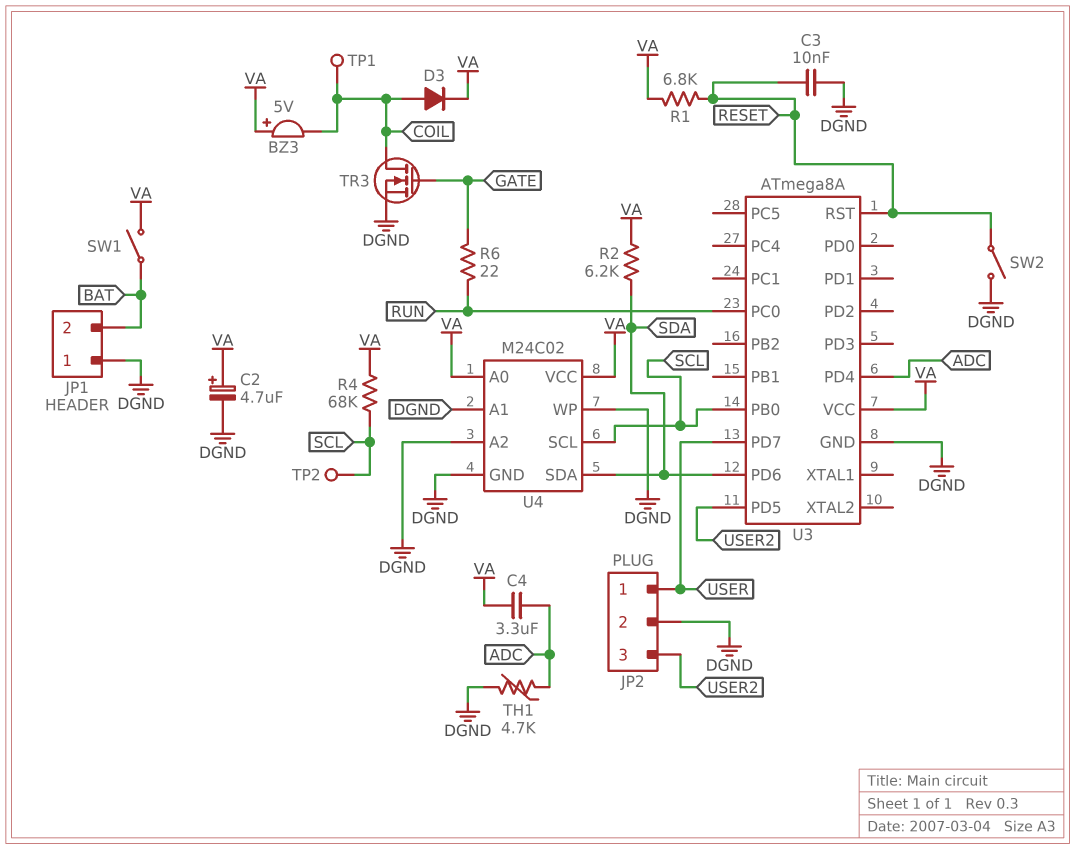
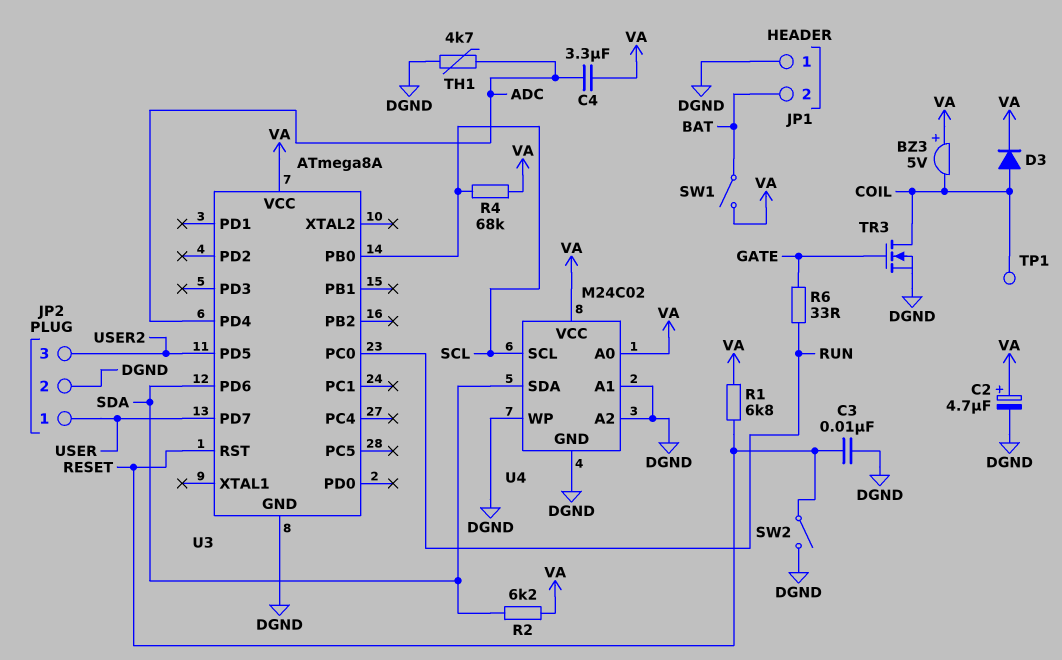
R6: 22 (GATE, RUN) -> 33 (GATE, RUN)
TP2: test point (SCL) -> none

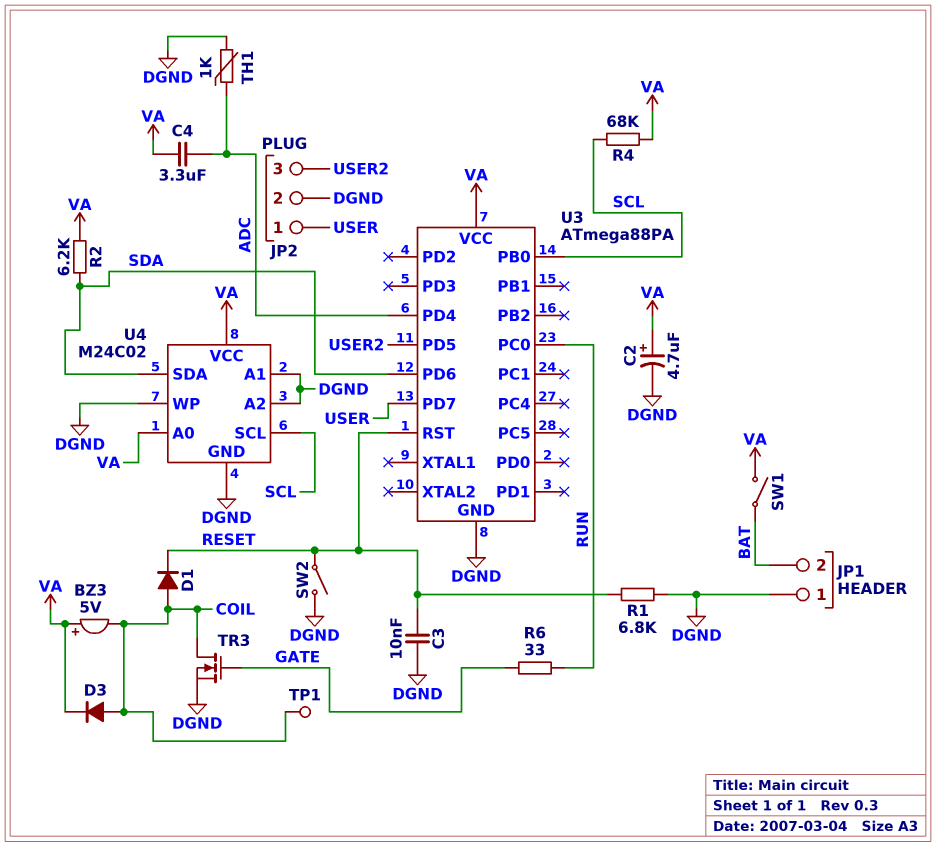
D1: none -> diode (A COIL, K RESET)
R1: 6.8k (RESET, VA) -> 6.8k (DGND, RESET)
TH1: 4.7k (ADC, DGND) -> 1k (ADC, DGND)
U3: ATmega8A -> ATmega88PA

